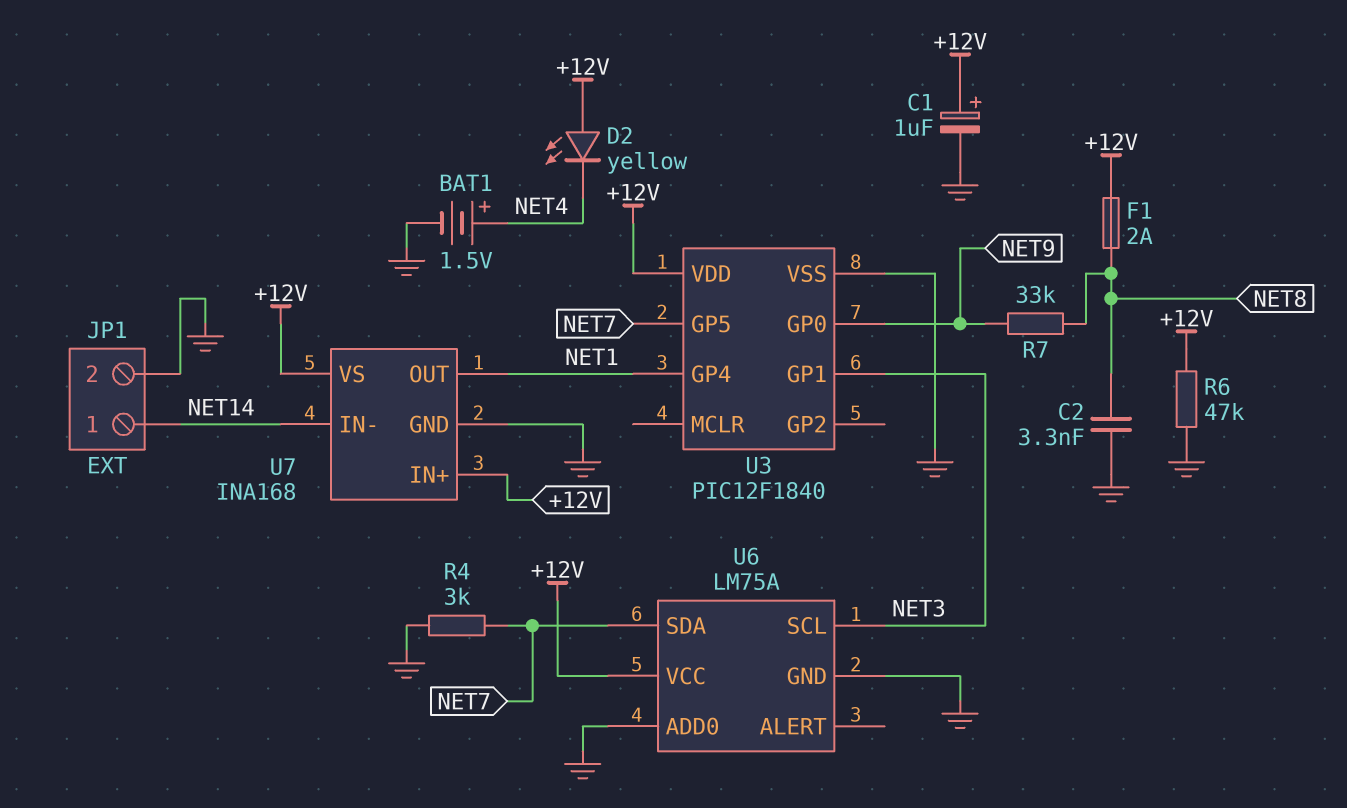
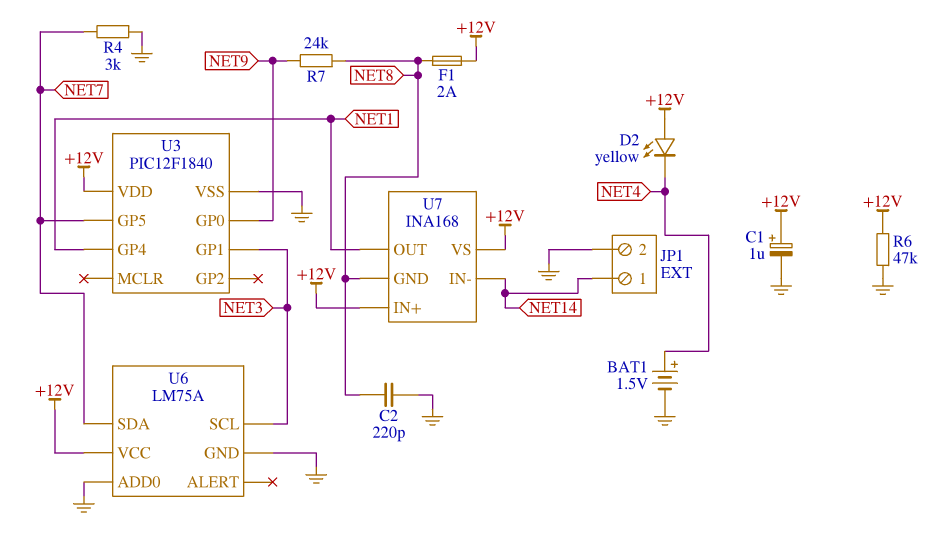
C2: 3.3nF (GND, NET8) -> 220pF (GND, NET8)
R7: 33k (NET8, NET9) -> 24k (NET8, NET9)
U7 pin GND: GND -> NET8

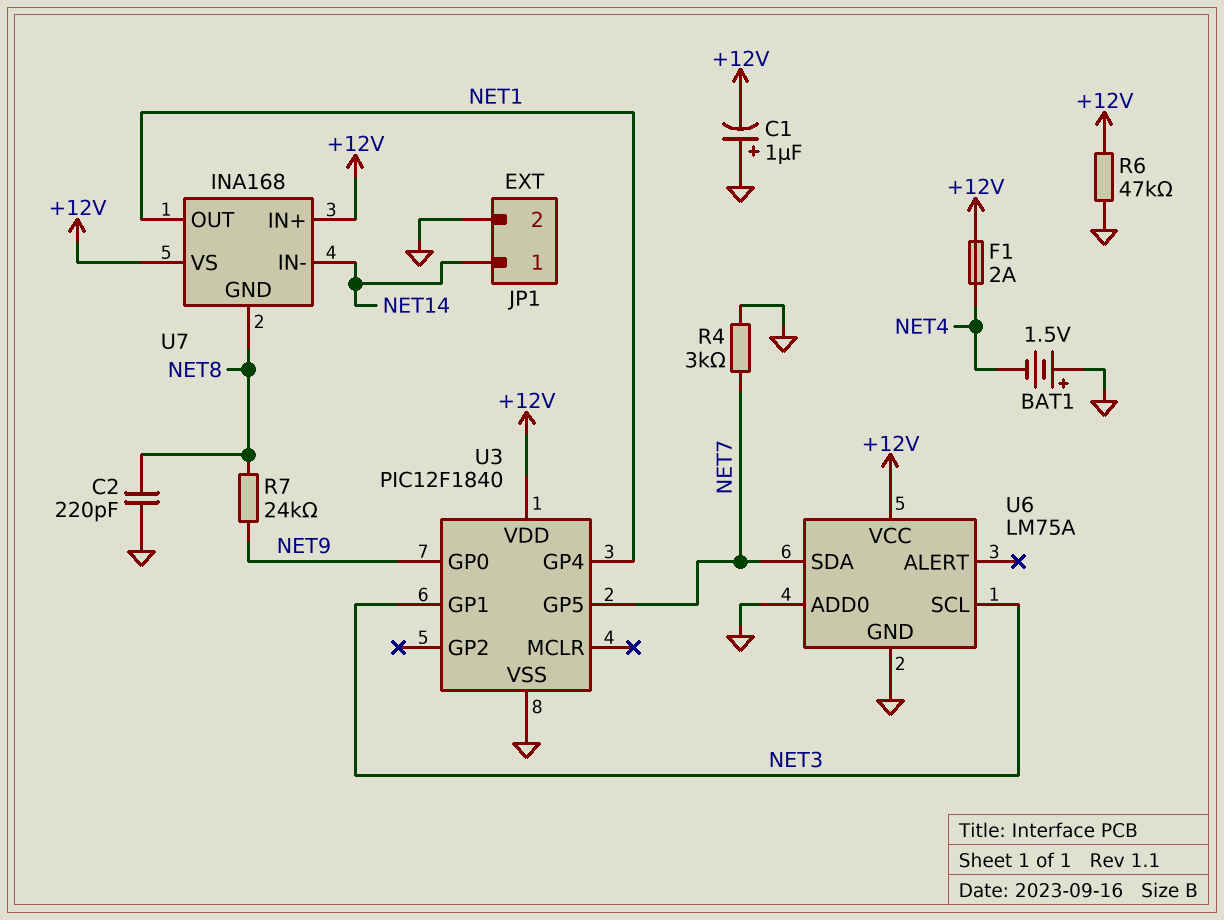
BAT1: 1.5V (plus NET4, minus GND) -> 1.5V (plus GND, minus NET4)
C1: 1uF (plus +12V, minus GND) -> 1uF (plus GND, minus +12V)
D2: LED yellow (A +12V, K NET4) -> none
F1: 2A (+12V, NET8) -> 2A (+12V, NET4)

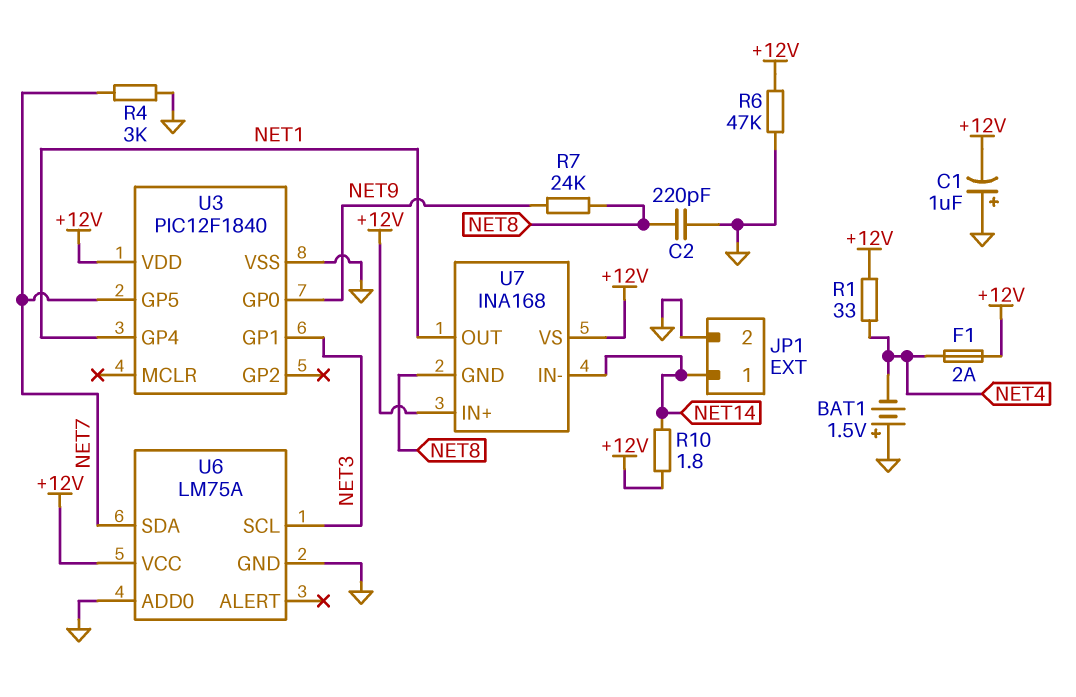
R1: none -> 33 (+12V, NET4)
R10: none -> 1.8 (+12V, NET14)

